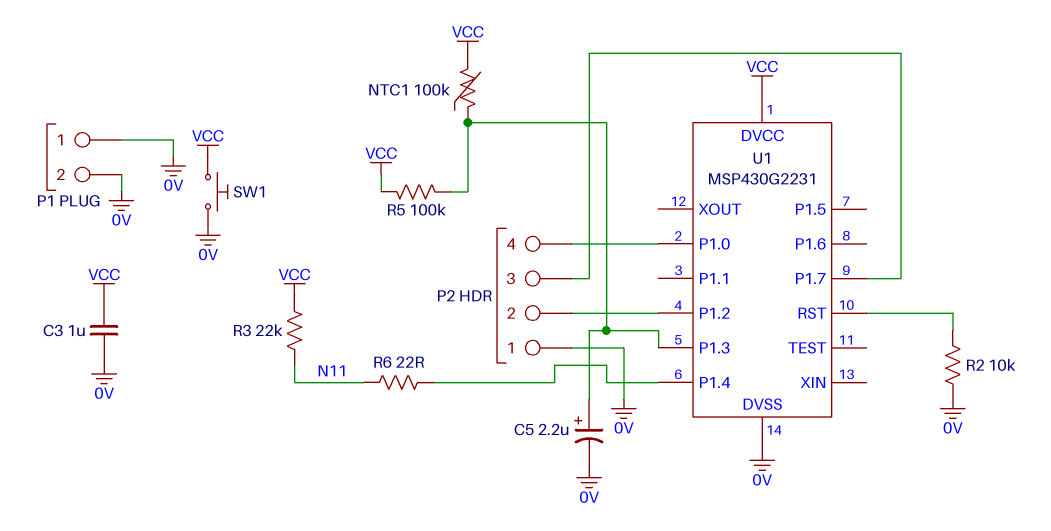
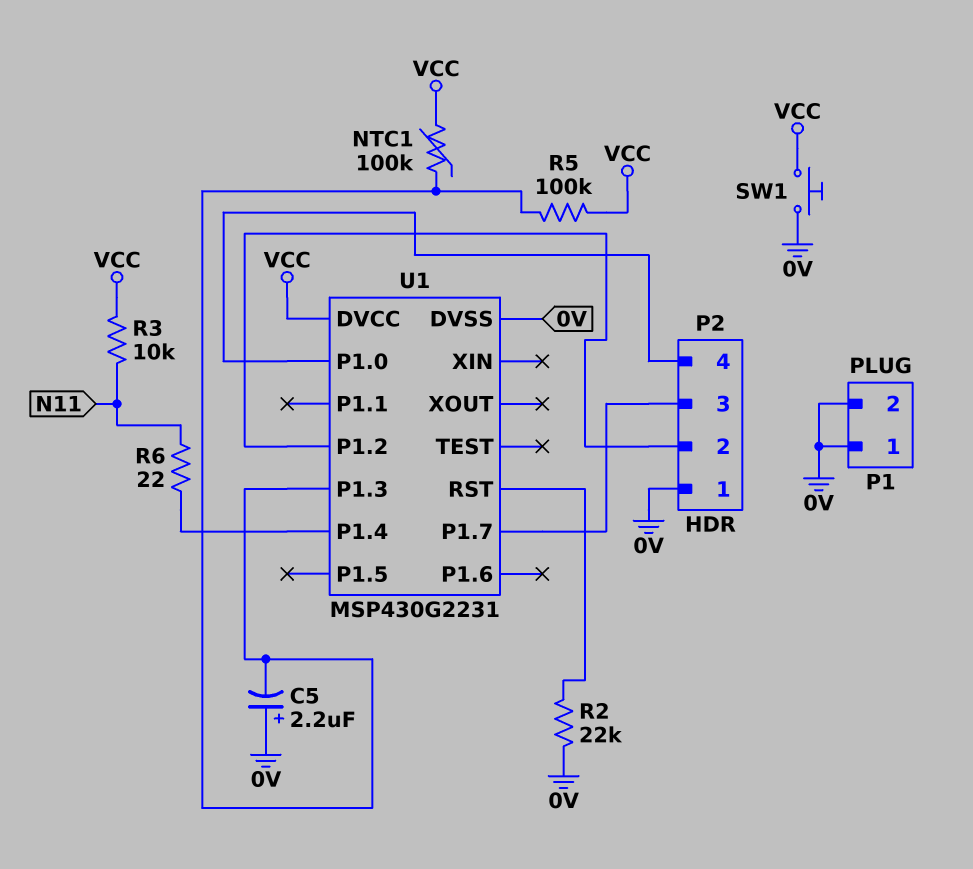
C3: 1uF (0V, VCC) -> none
C5: 2.2uF (plus U1/P1.3, minus 0V) -> 2.2uF (plus 0V, minus U1/P1.3)
R2: 10k (0V, U1/RST) -> 22k (0V, U1/RST)
R3: 22k (N11, VCC) -> 10k (N11, VCC)

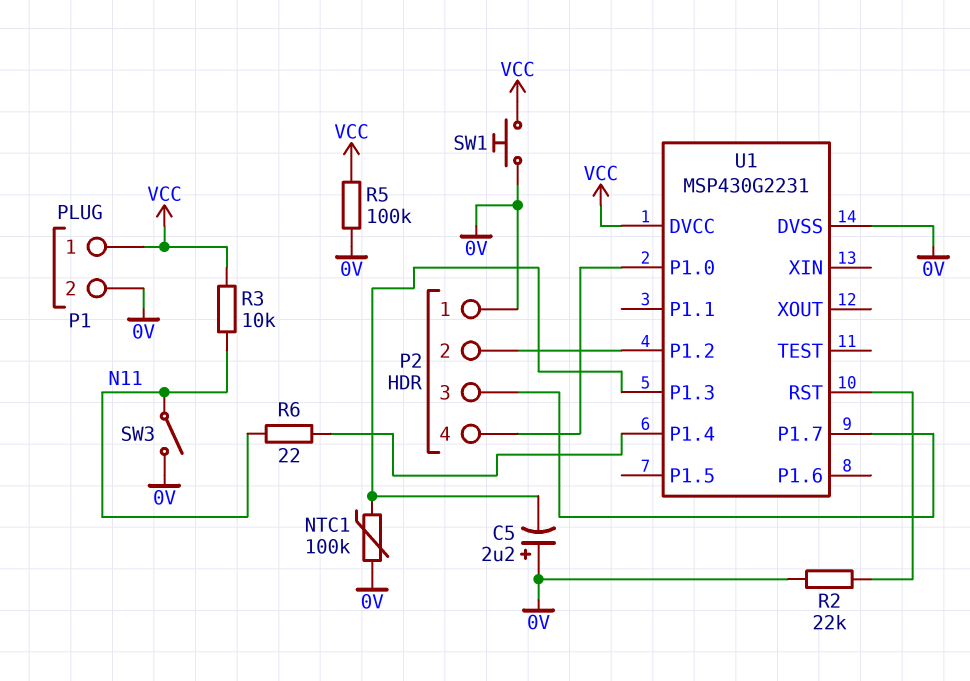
NTC1: 100k (U1/P1.3, VCC) -> 100k (0V, U1/P1.3)
P1 pin 1: 0V -> VCC
R5: 100k (U1/P1.3, VCC) -> 100k (0V, VCC)
SW3: none -> switch (0V, N11)

